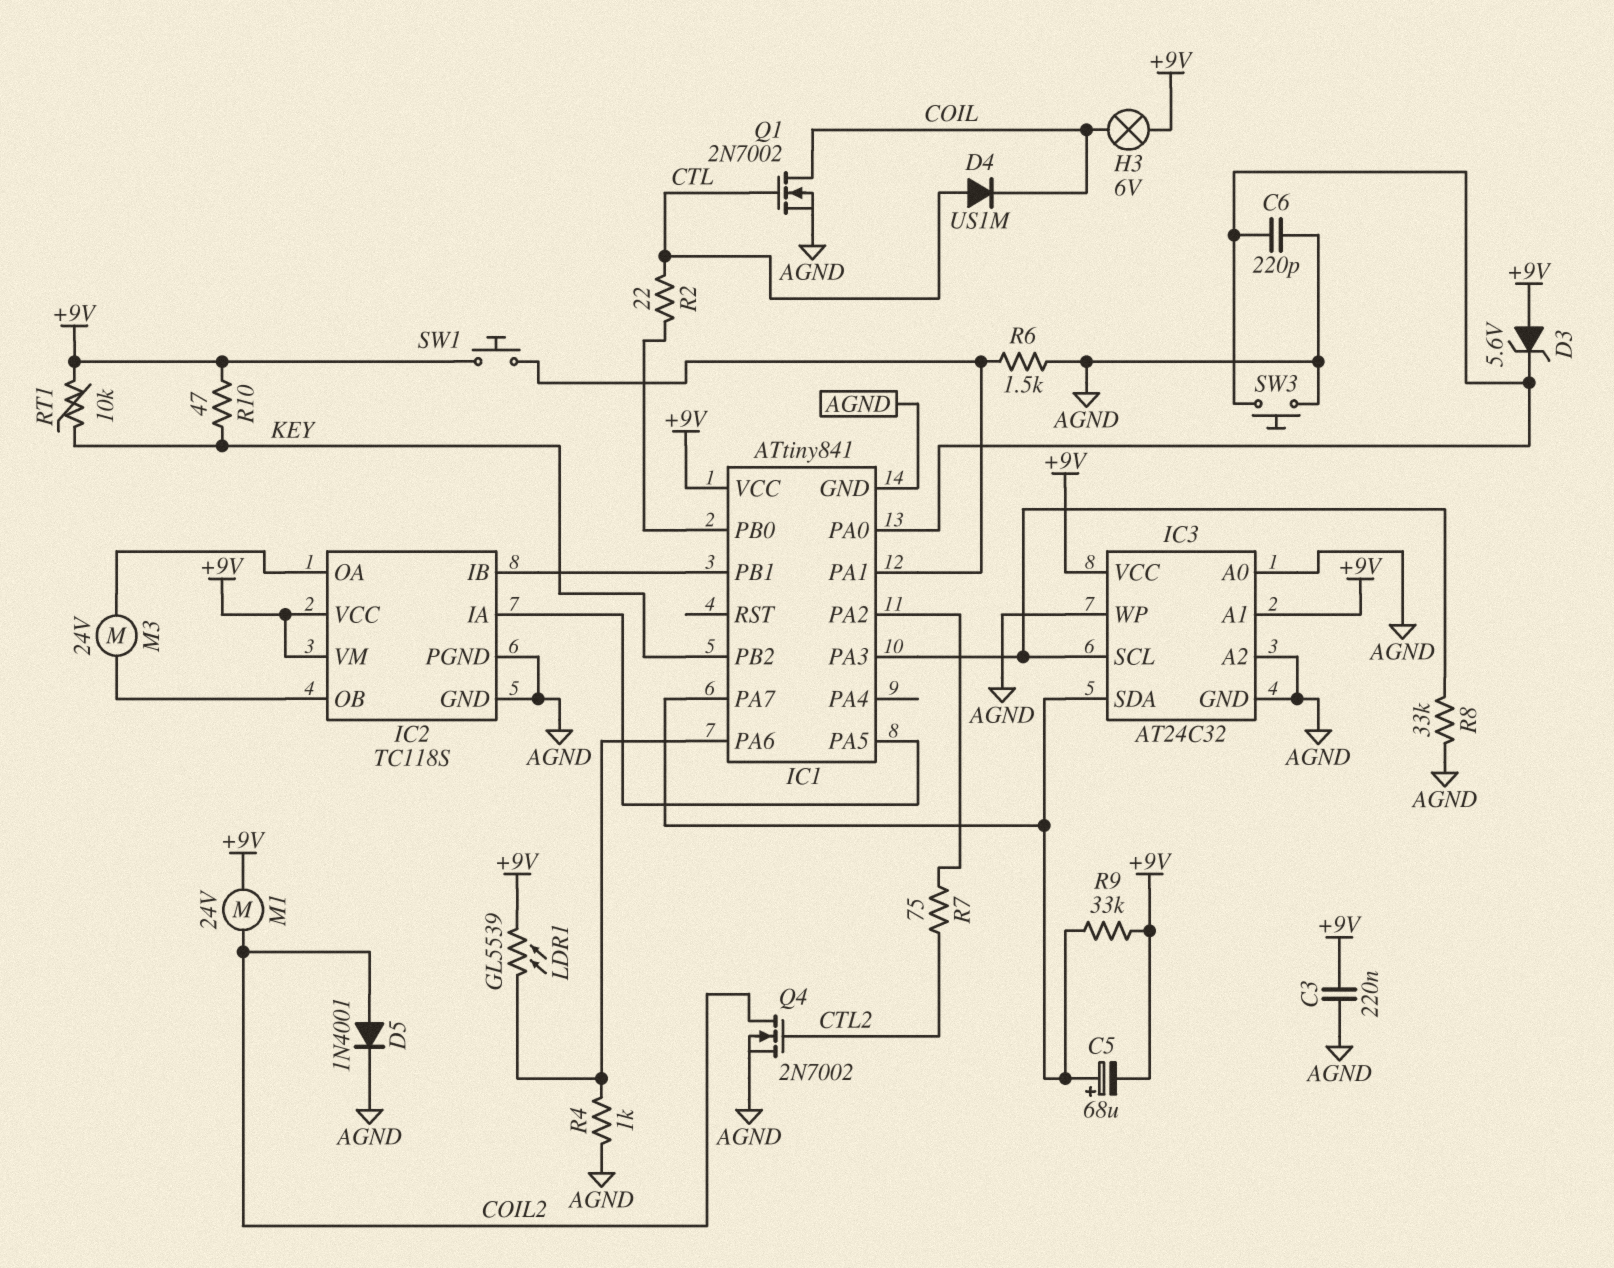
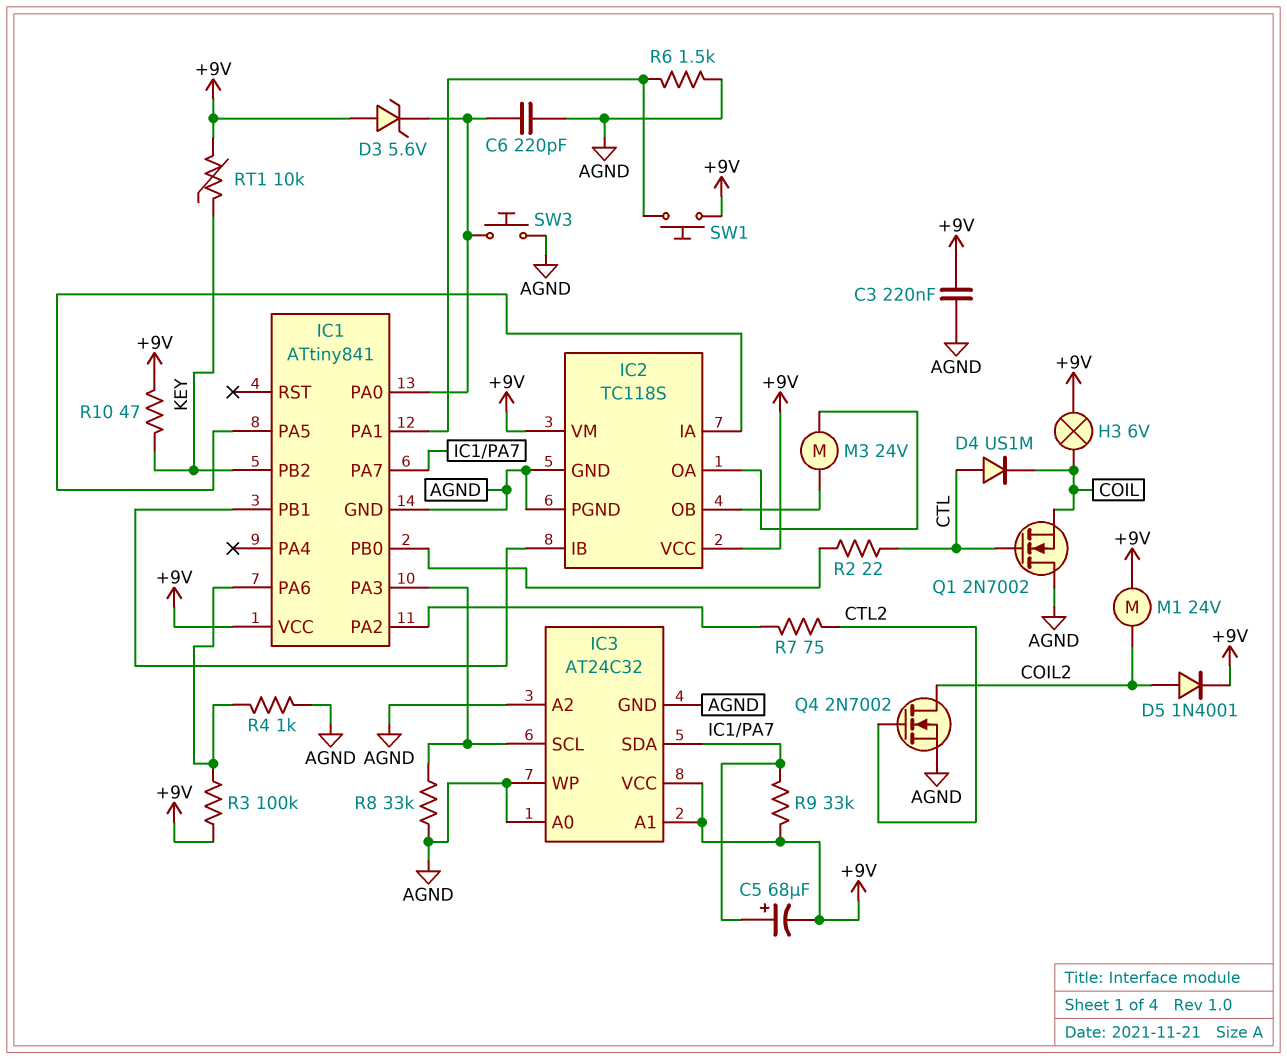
D5: diode 1N4001 (A COIL2, K AGND) -> diode 1N4001 (A COIL2, K +9V)
LDR1: GL5539 (+9V, IC1/PA6) -> none
Q1: NMOS 2N7002 (G CTL, D COIL, S AGND) -> NMOS 2N7002 (G CTL, D AGND, S COIL)
R3: none -> 100k (+9V, IC1/PA6)

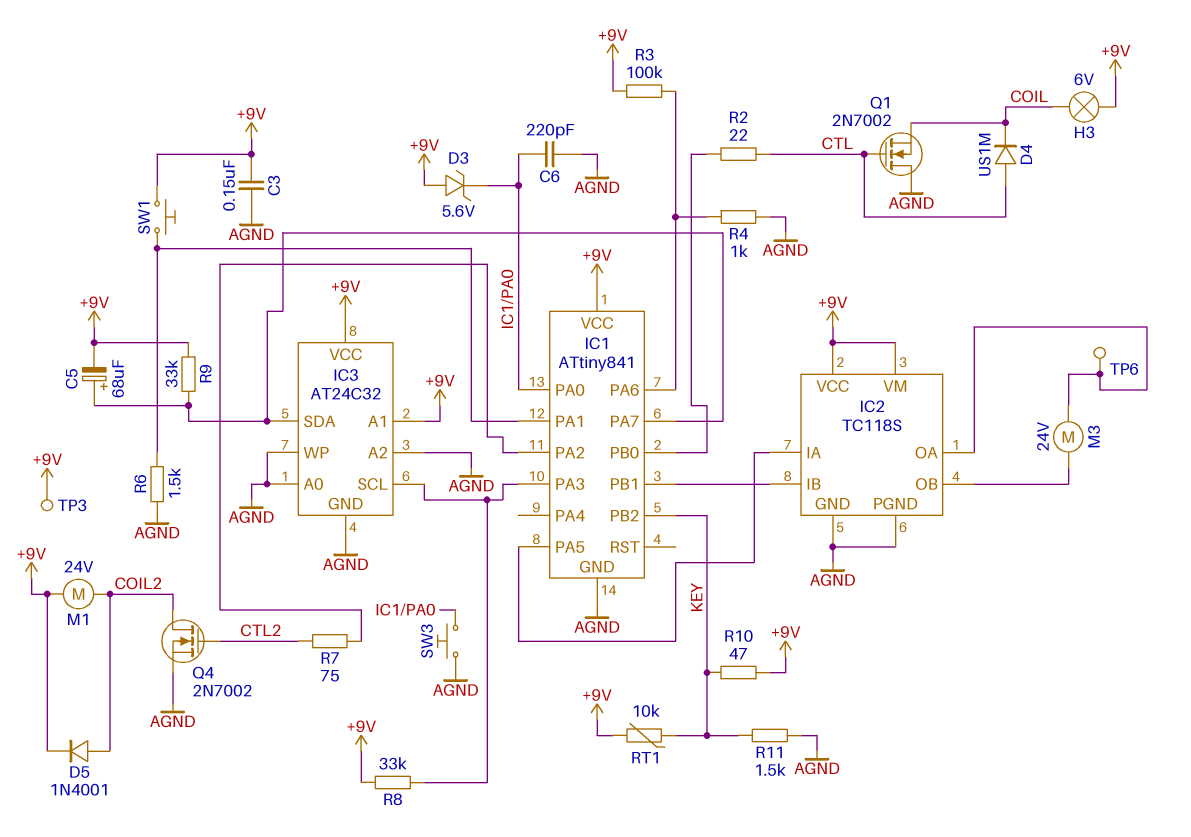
C3: 220nF (+9V, AGND) -> 150nF (+9V, AGND)
R8: 33k (AGND, IC1/PA3) -> 33k (+9V, IC1/PA3)
R11: none -> 1.5k (AGND, KEY)
TP3: none -> test point (+9V)
TP6: none -> test point (IC2/OA)

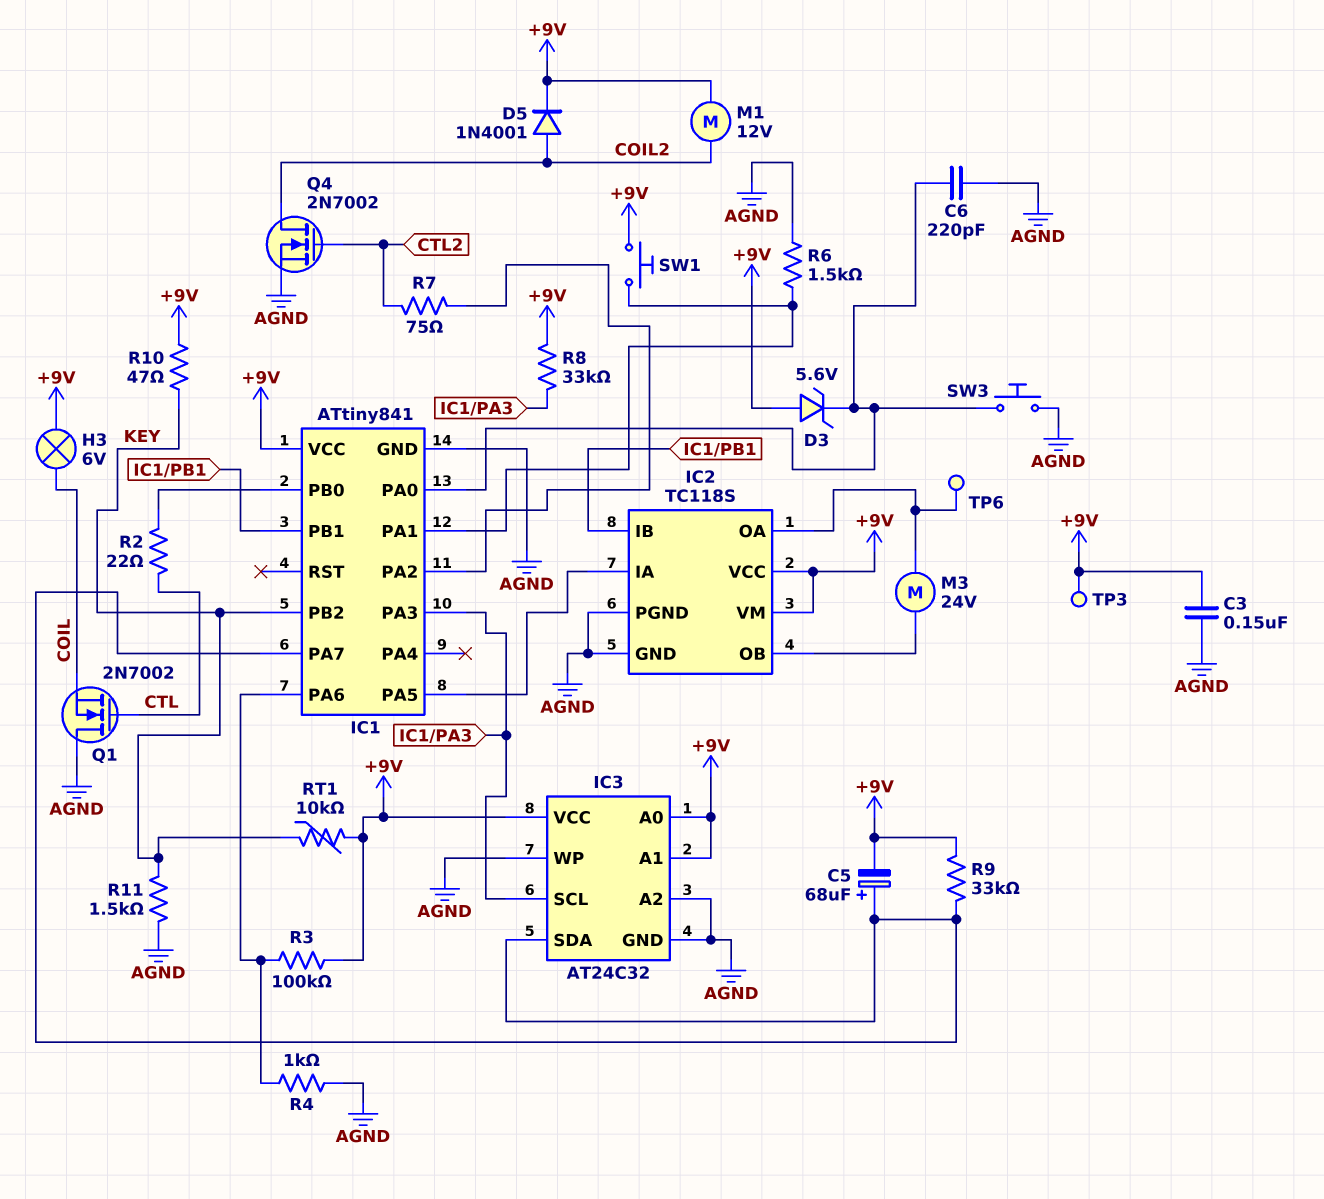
D4: diode US1M (A CTL, K COIL) -> none
IC3 pin A0: AGND -> +9V
M1: motor 24V (+9V, COIL2) -> motor 12V (+9V, COIL2)

